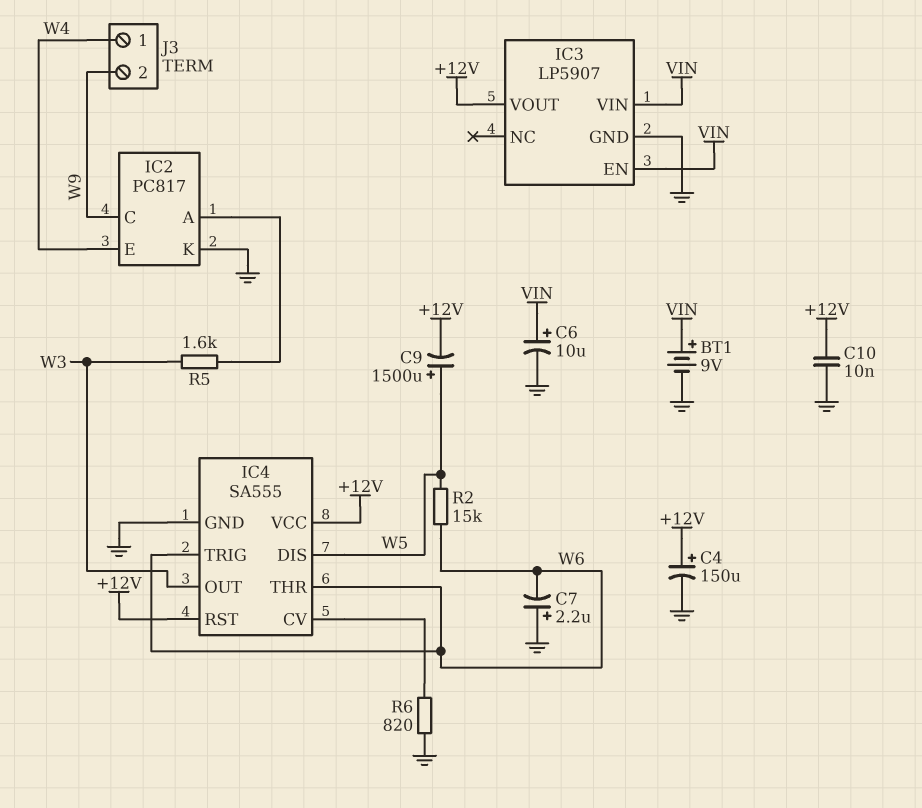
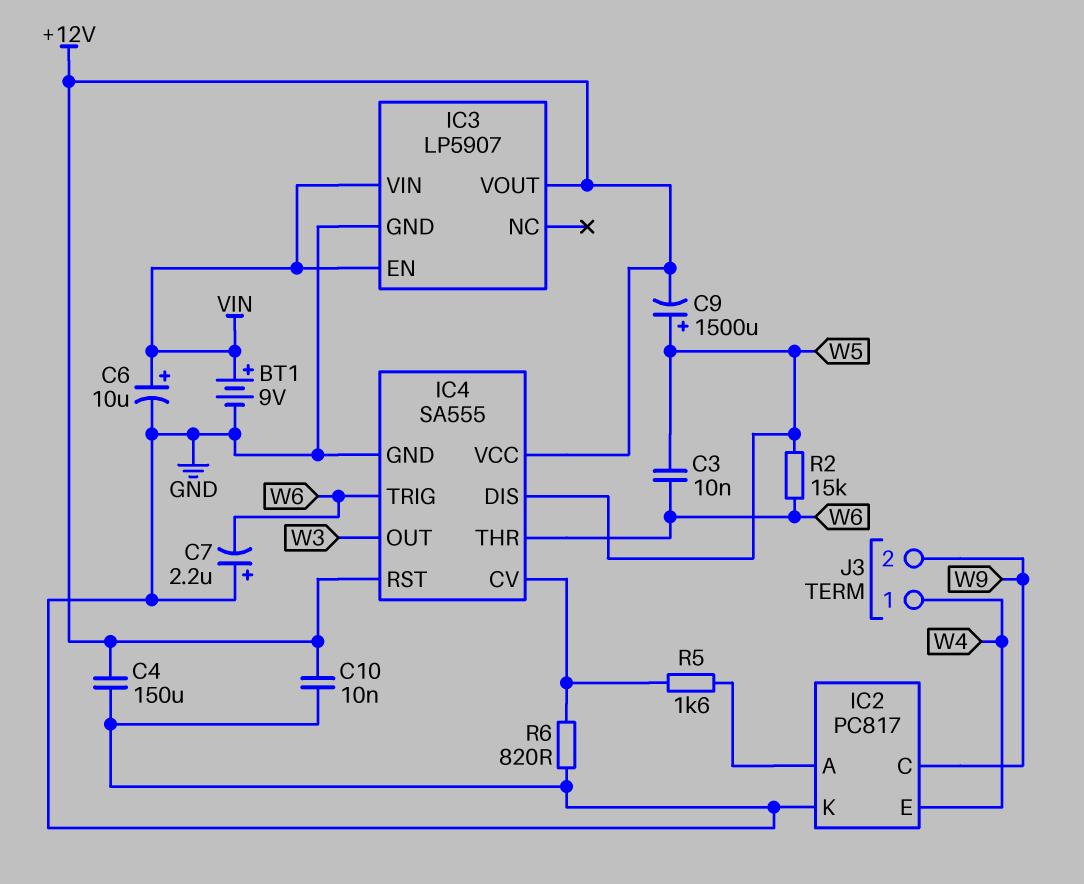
C3: none -> 10nF (W5, W6)
C4: 150uF (plus +12V, minus GND) -> 150uF (+12V, GND)
R5: 1.6k (IC2/A, W3) -> 1.6k (IC2/A, IC4/CV)

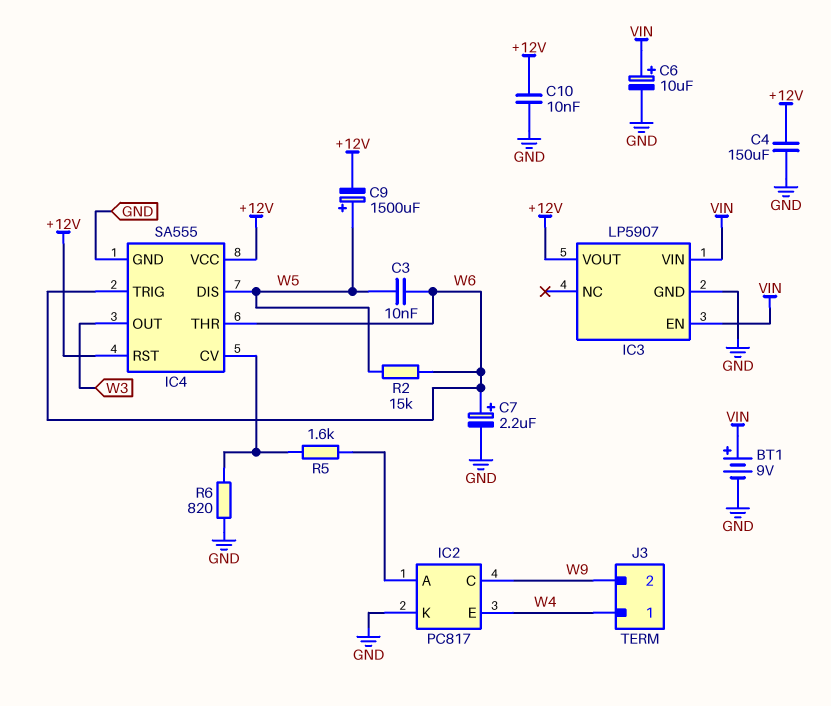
C7: 2.2uF (plus GND, minus W6) -> 2.2uF (plus W6, minus GND)

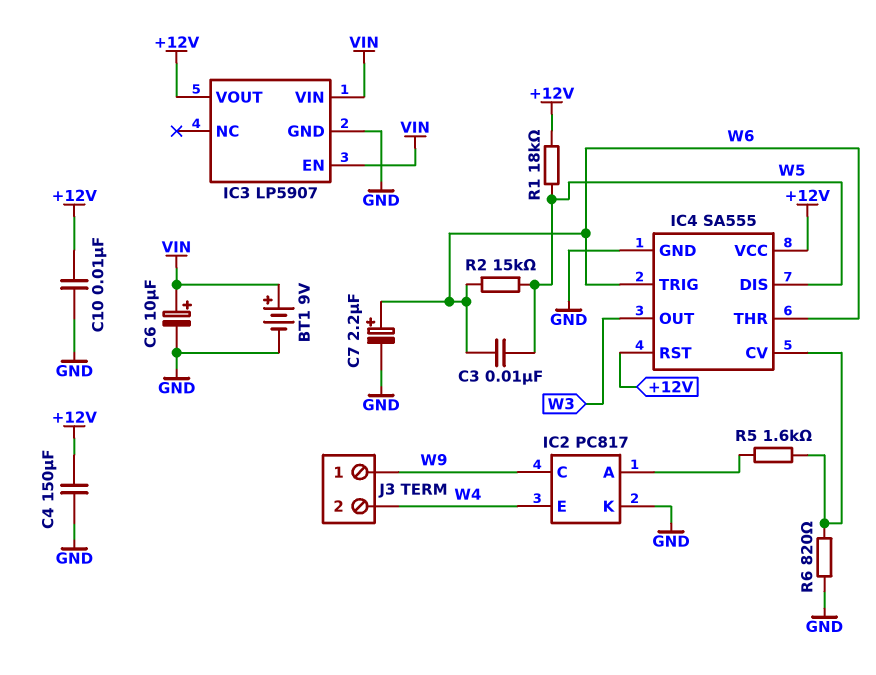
C9: 1500uF (plus W5, minus +12V) -> none
J3 pin 1: W4 -> W9
J3 pin 2: W9 -> W4
R1: none -> 18k (+12V, W5)

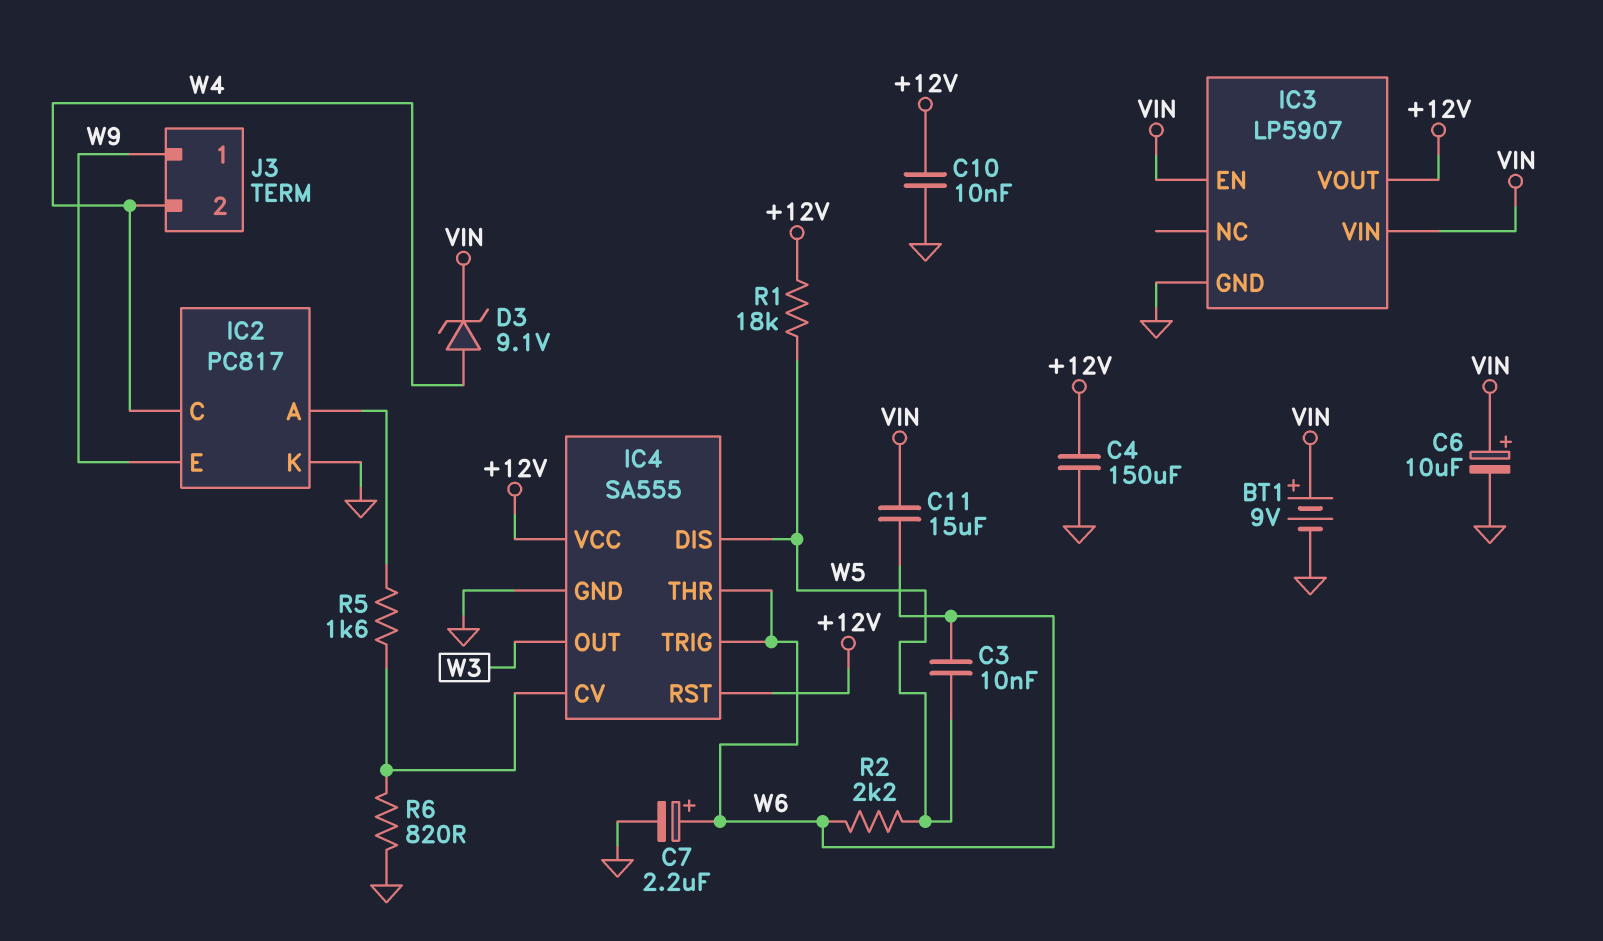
C11: none -> 15uF (VIN, W6)
D3: none -> zener 9.1V (A W4, K VIN)
IC2 pin C: W9 -> W4
IC2 pin E: W4 -> W9
R2: 15k (W5, W6) -> 2.2k (W5, W6)

